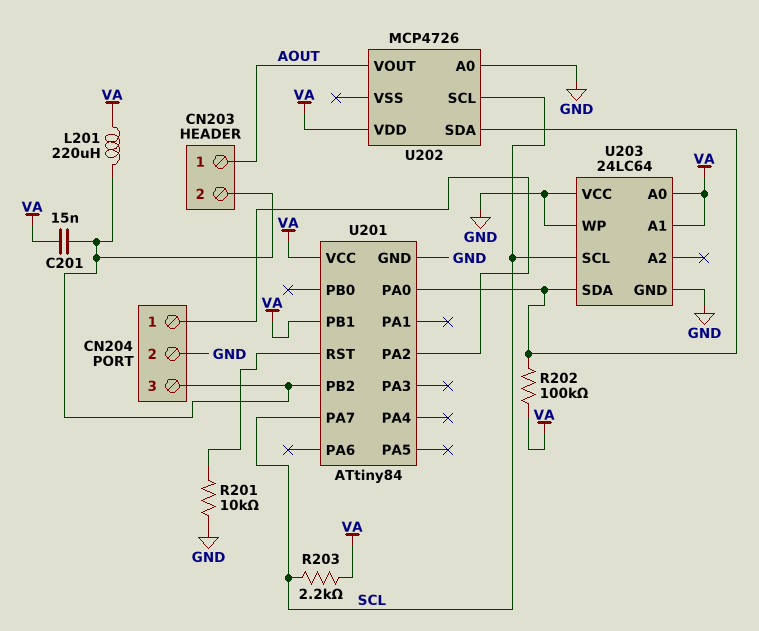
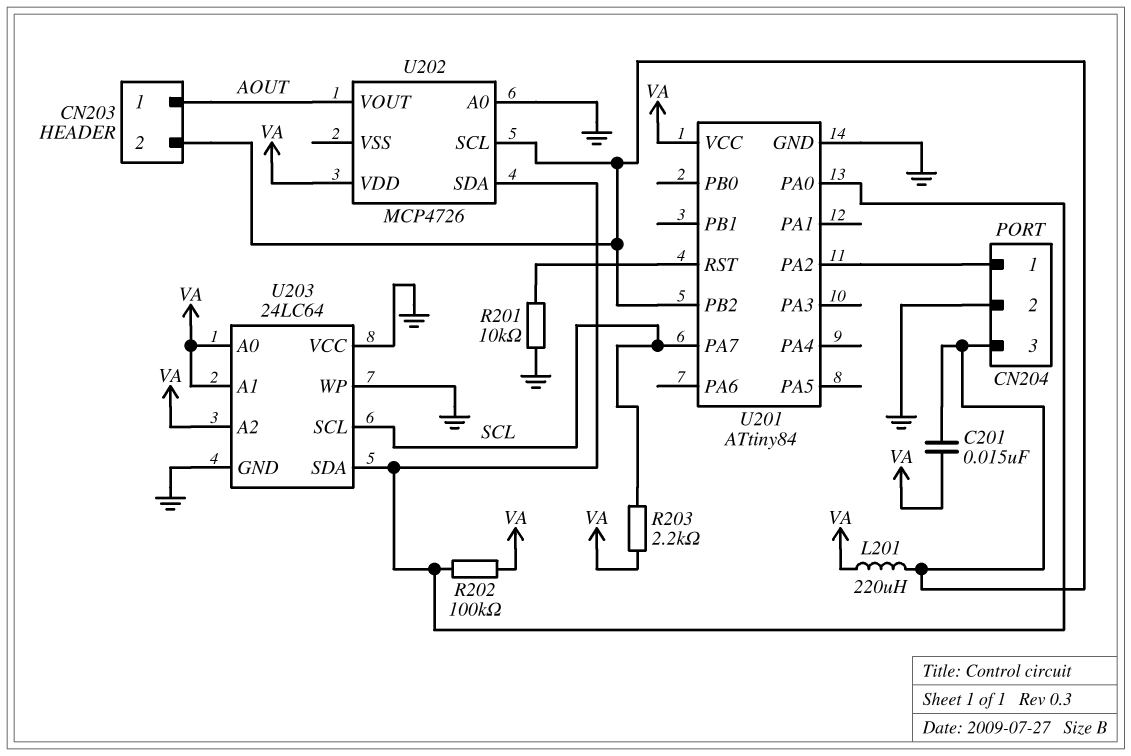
U201 pin PB1: VA -> none
U202 pin SCL: SCL -> CN203/2
U203 pin A2: none -> VA

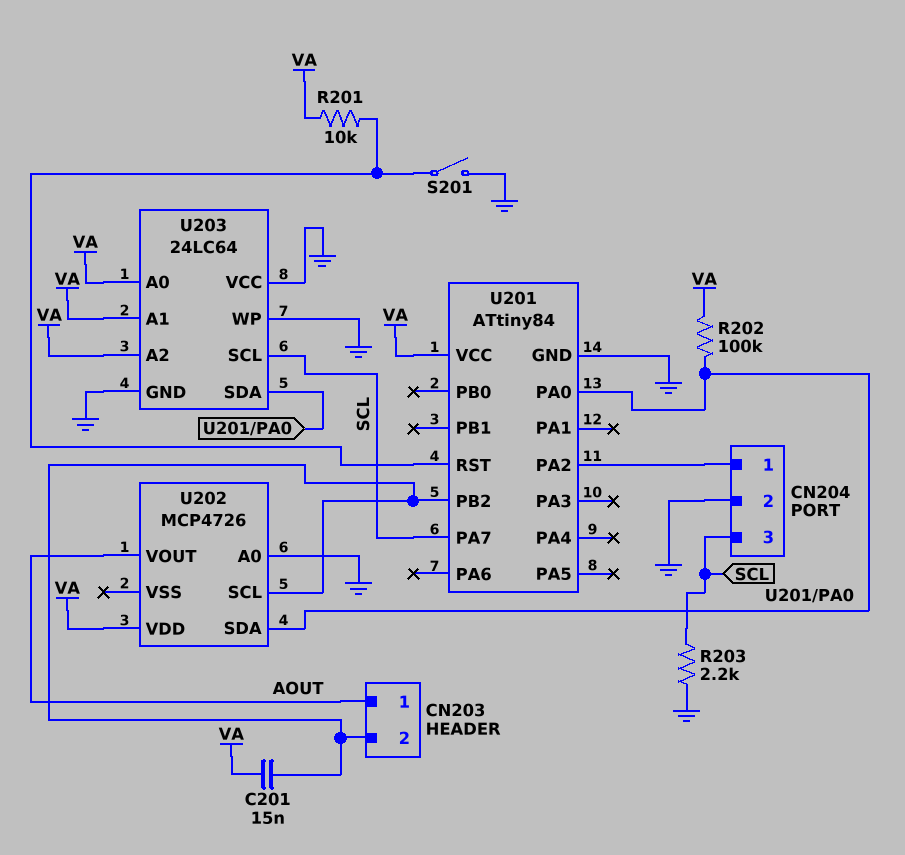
CN204 pin 3: CN203/2 -> SCL
L201: 220uH (CN203/2, VA) -> none
R201: 10k (GND, U201/RST) -> 10k (U201/RST, VA)
R203: 2.2k (SCL, VA) -> 2.2k (GND, SCL)
S201: none -> switch (GND, U201/RST)

